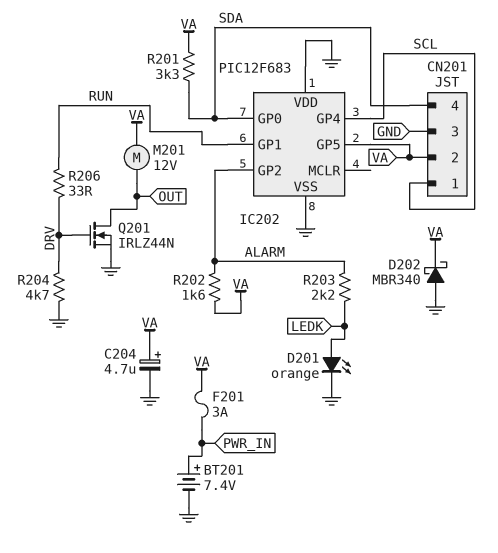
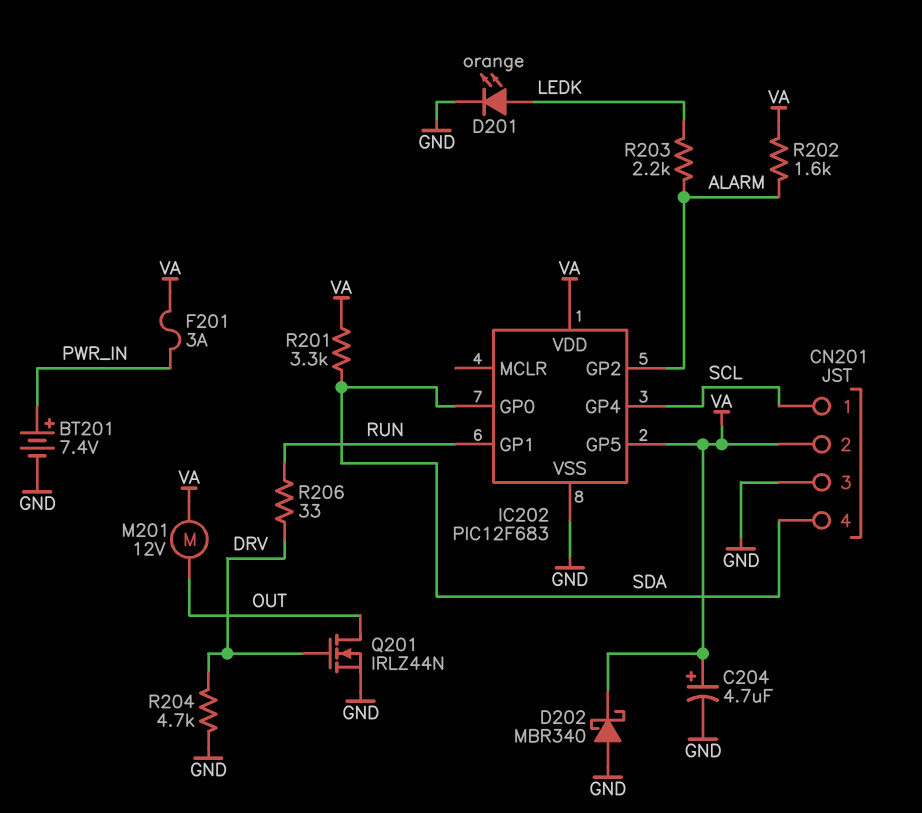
IC202 pin VDD: GND -> VA

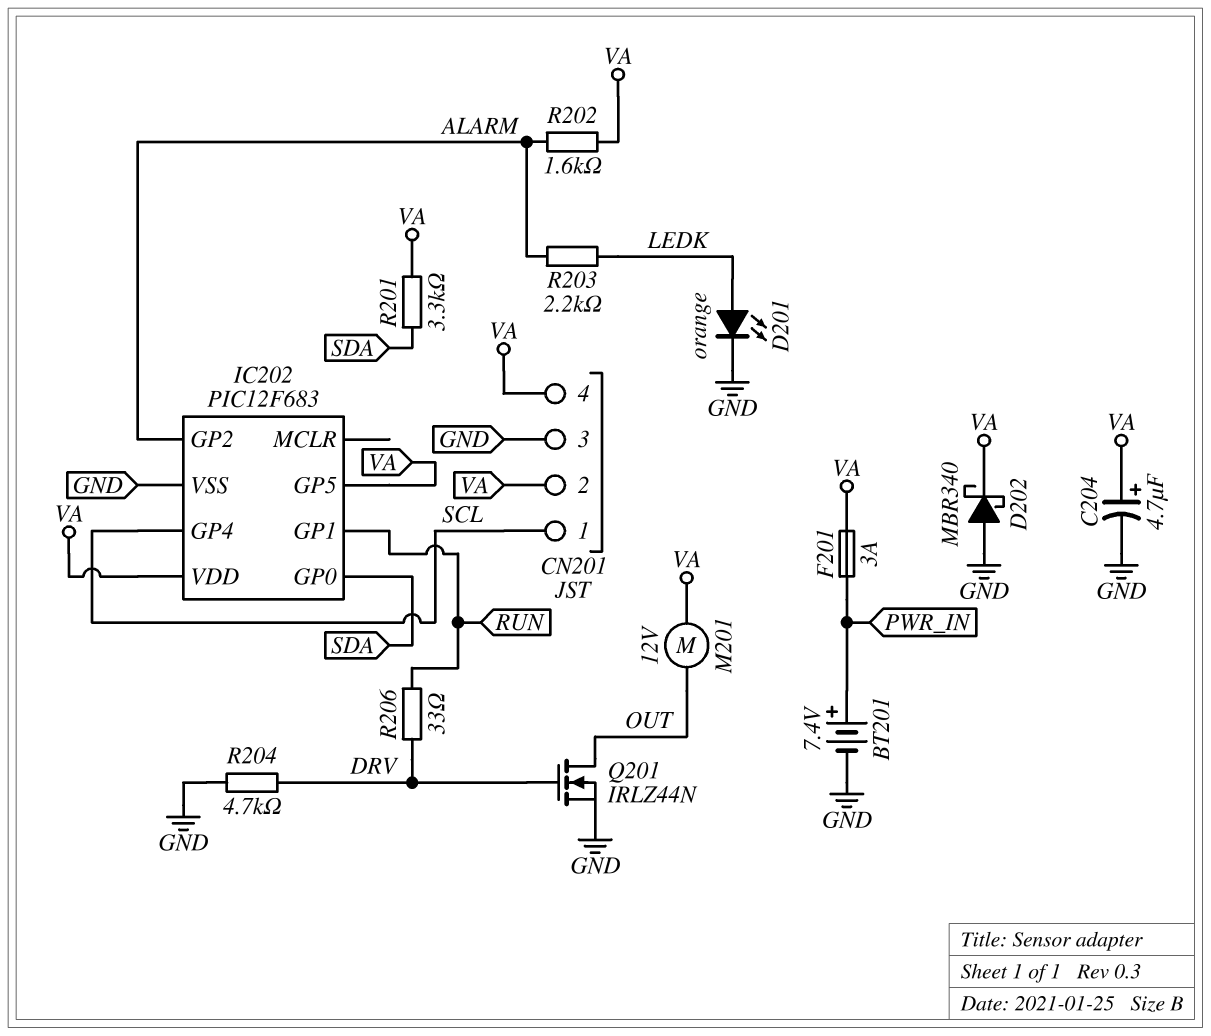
CN201 pin 4: SDA -> VA

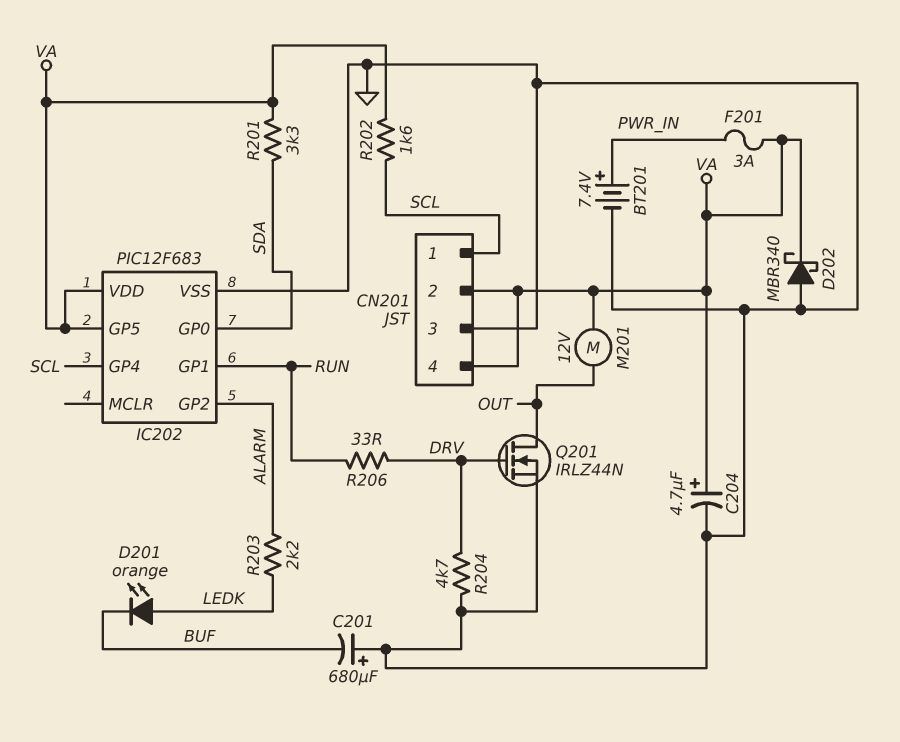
C201: none -> 680uF (plus GND, minus BUF)
D201: LED orange (A LEDK, K GND) -> LED orange (A LEDK, K BUF)
R202: 1.6k (ALARM, VA) -> 1.6k (SCL, VA)

